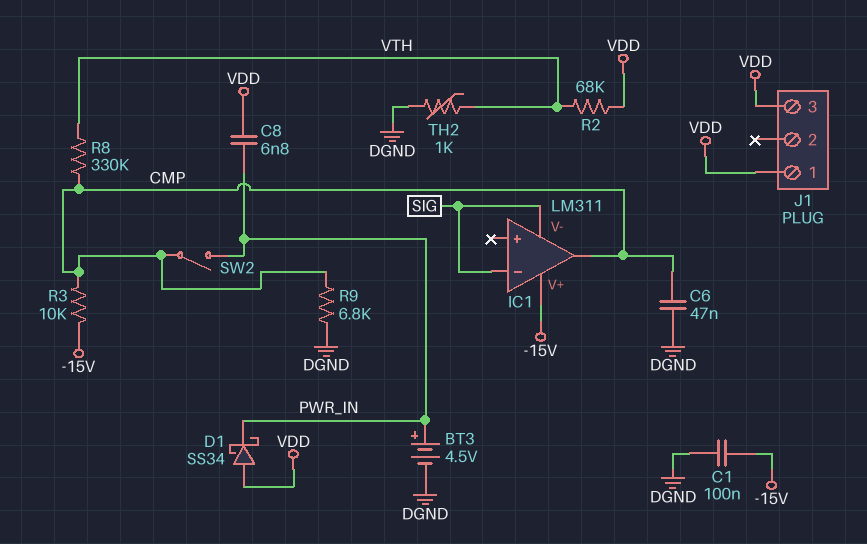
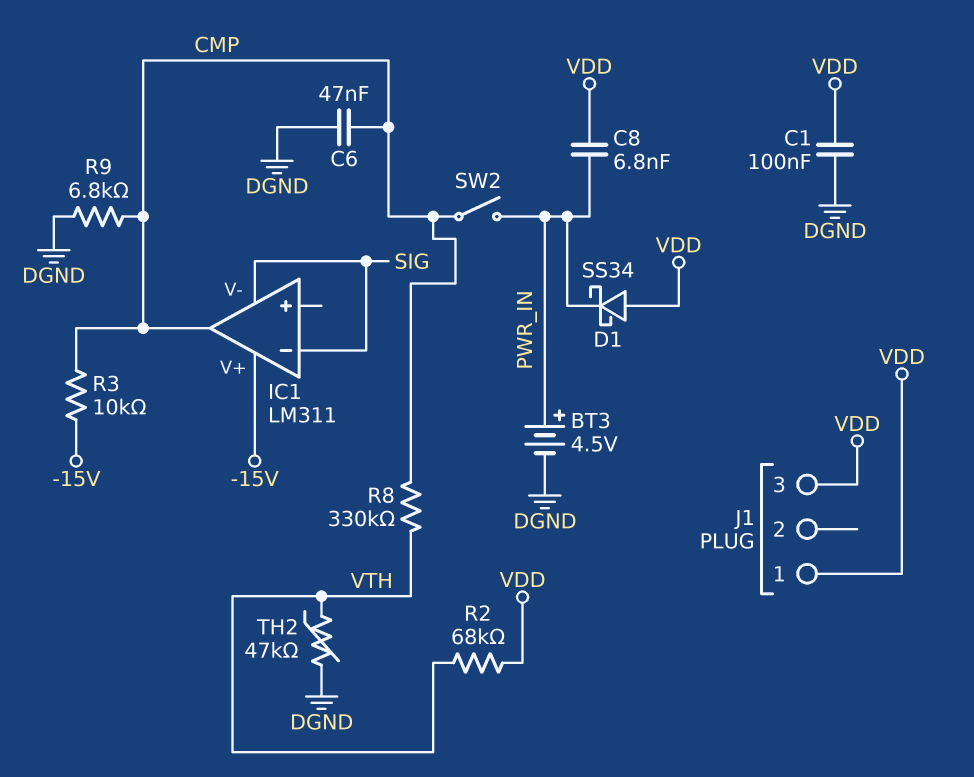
C1: 100nF (-15V, DGND) -> 100nF (DGND, VDD)
TH2: 1k (DGND, VTH) -> 47k (DGND, VTH)

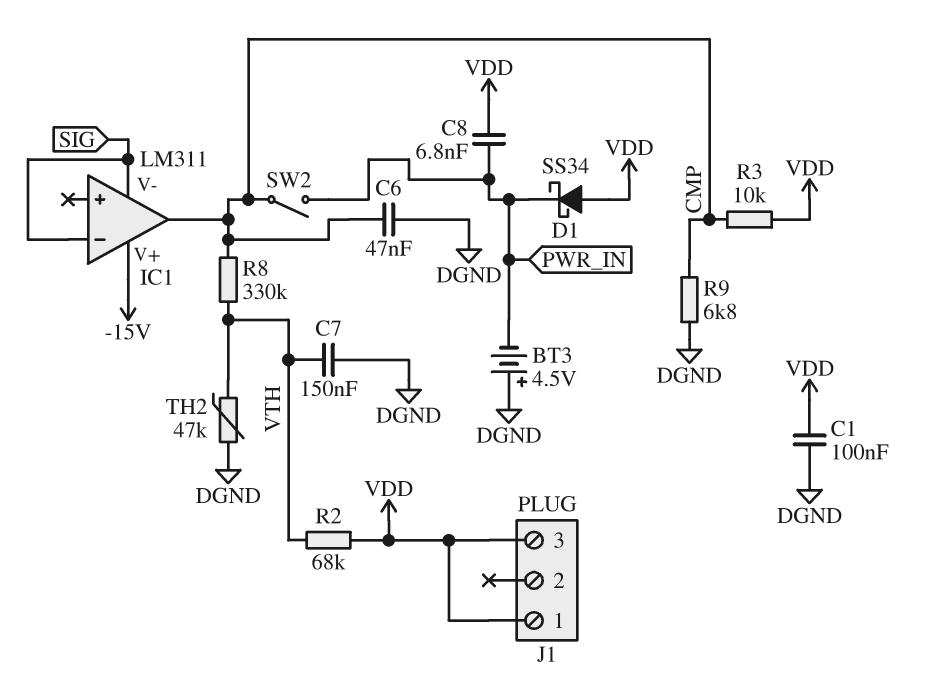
BT3: 4.5V (plus PWR_IN, minus DGND) -> 4.5V (plus DGND, minus PWR_IN)
C7: none -> 150nF (DGND, VTH)
R3: 10k (-15V, CMP) -> 10k (CMP, VDD)

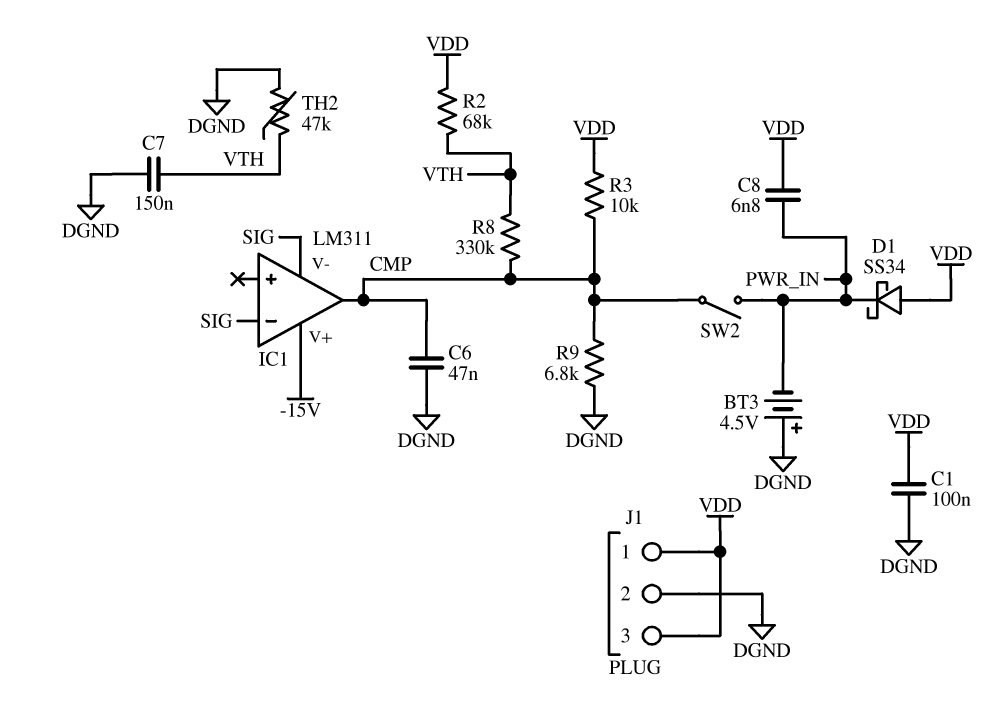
J1 pin 2: none -> DGND

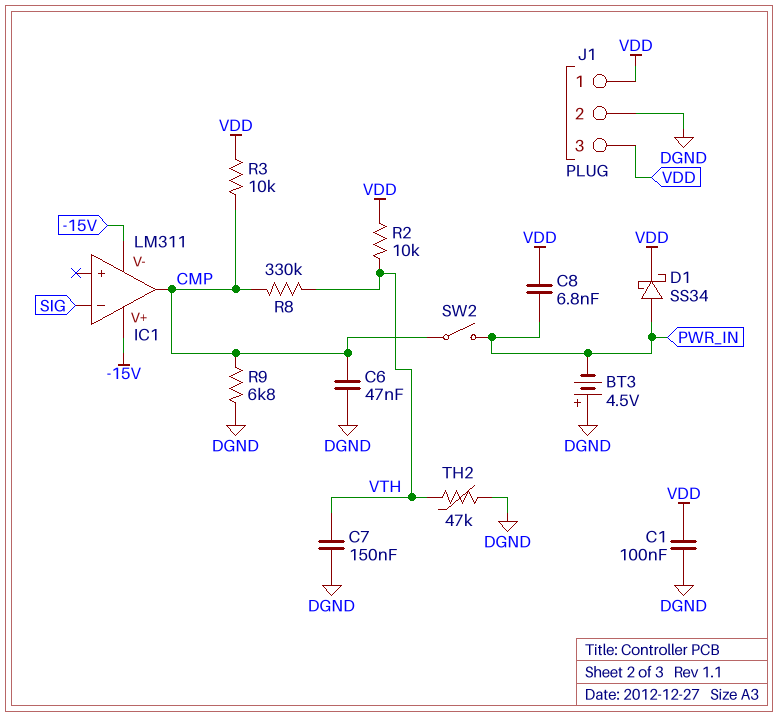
D1: schottky SS34 (A VDD, K PWR_IN) -> schottky SS34 (A PWR_IN, K VDD)
IC1 pin V-: SIG -> -15V
R2: 68k (VDD, VTH) -> 10k (VDD, VTH)

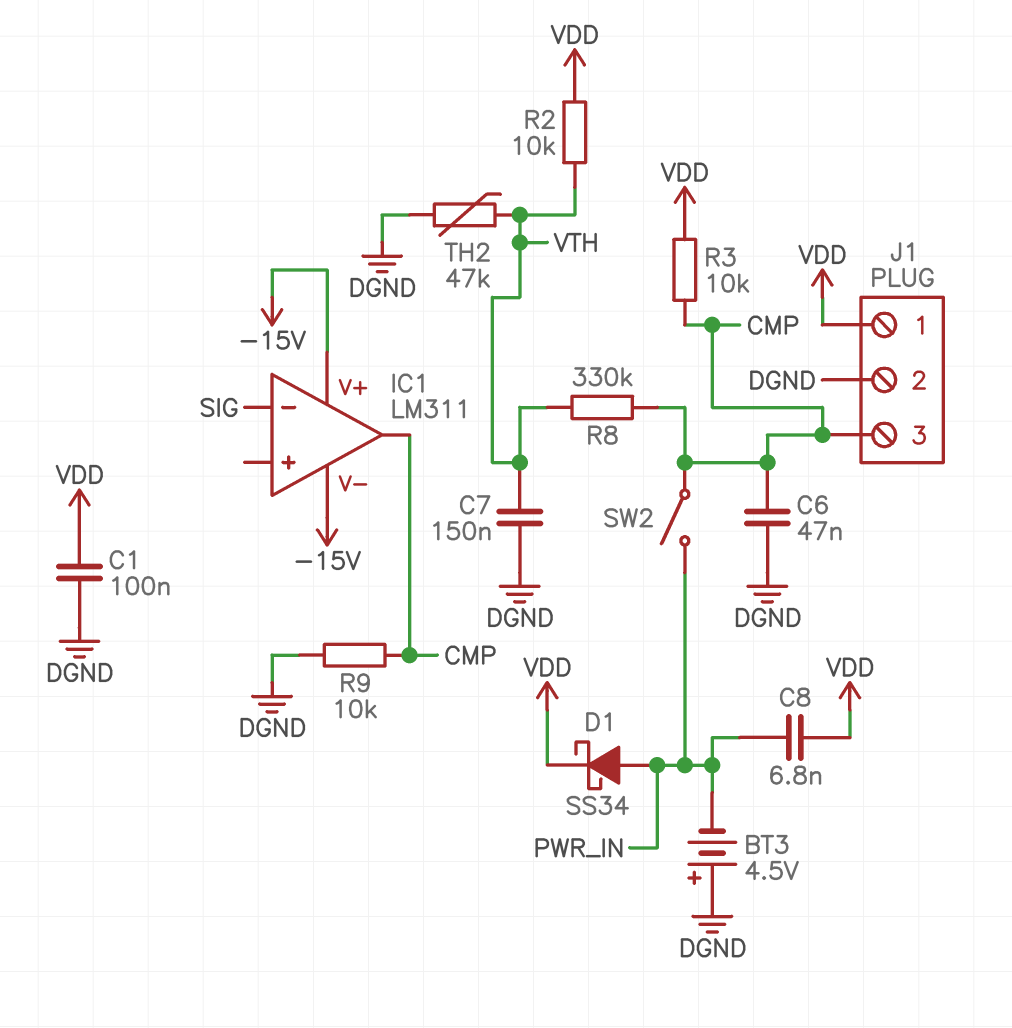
J1 pin 3: VDD -> CMP
R9: 6.8k (CMP, DGND) -> 10k (CMP, DGND)

